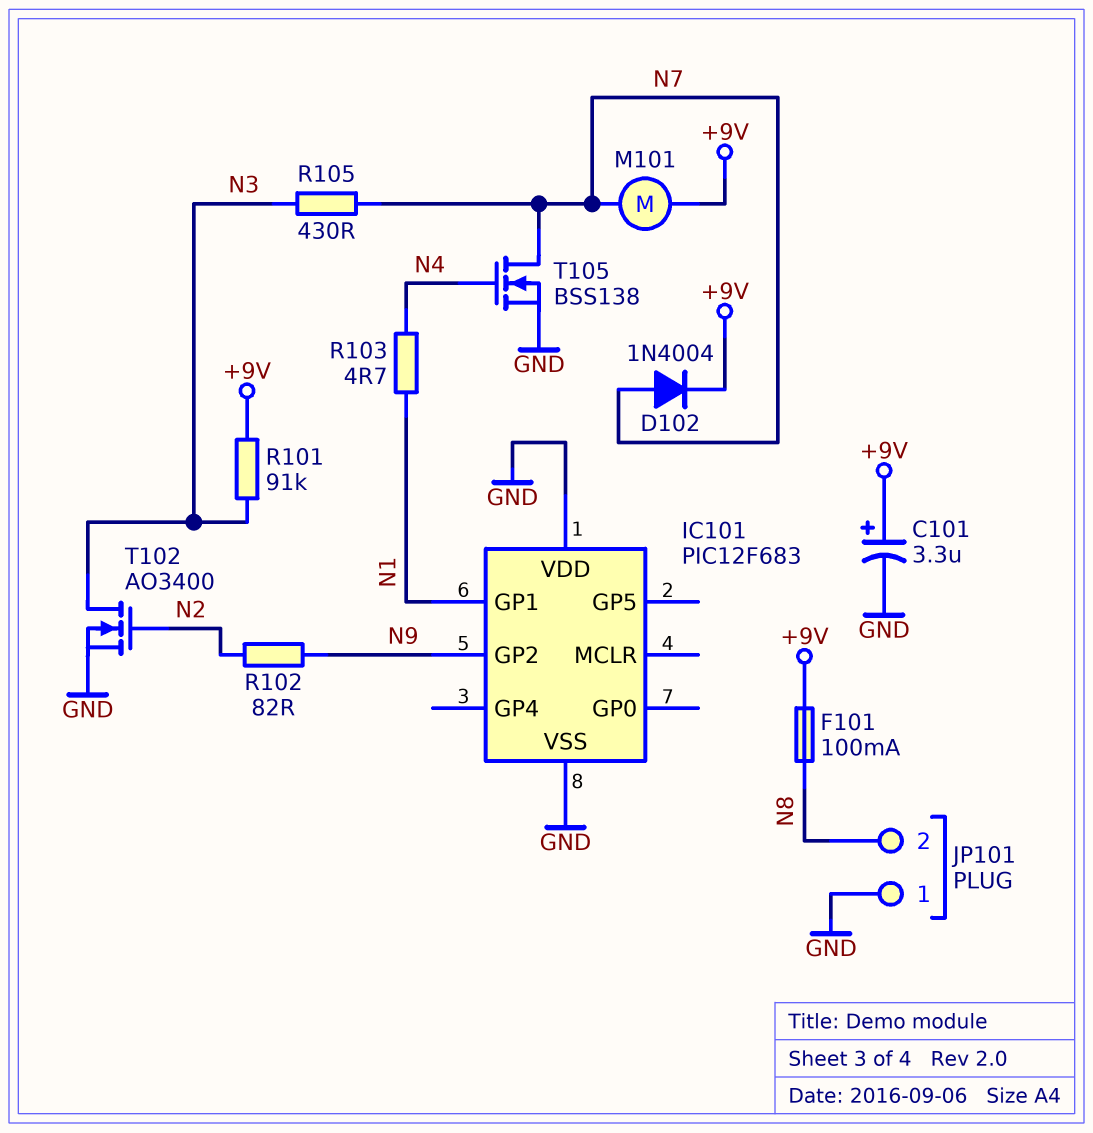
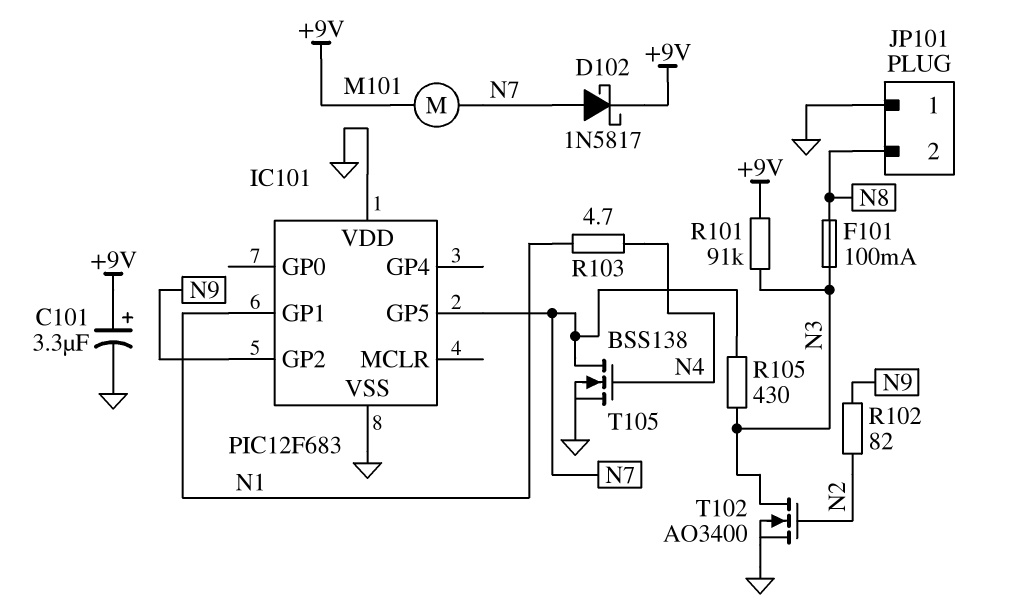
D102: diode 1N4004 (A N7, K +9V) -> schottky 1N5817 (A N7, K +9V)
F101: 100mA (+9V, N8) -> 100mA (N3, N8)
IC101 pin GP5: none -> N7

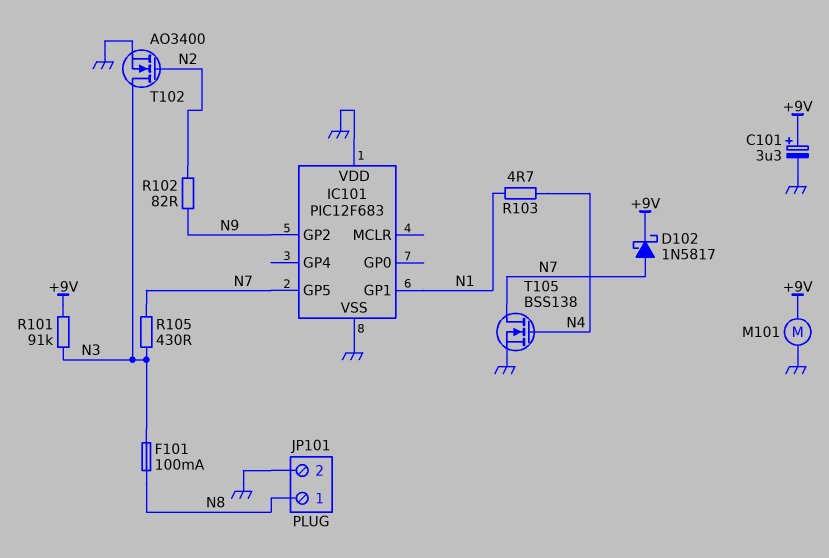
JP101 pin 1: GND -> N8
JP101 pin 2: N8 -> GND
M101: motor (+9V, N7) -> motor (+9V, GND)

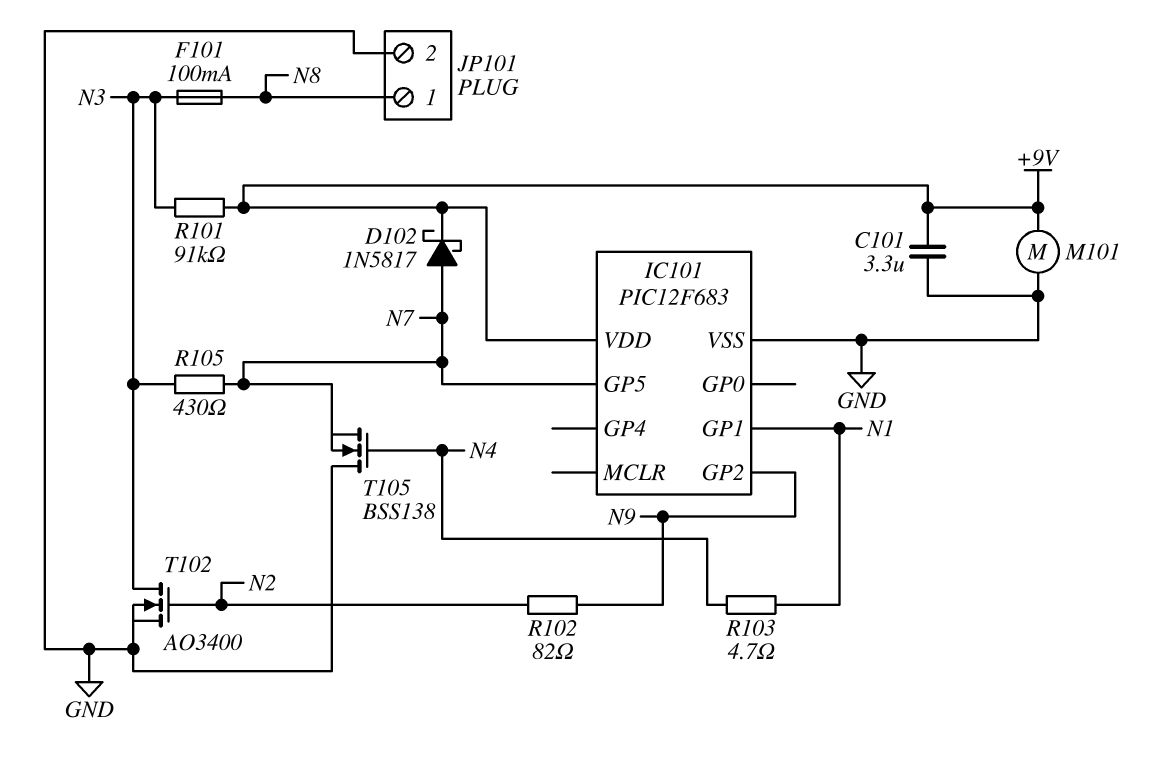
C101: 3.3uF (plus +9V, minus GND) -> 3.3uF (+9V, GND)
IC101 pin VDD: GND -> +9V
T105: NMOS BSS138 (G N4, D N7, S GND) -> NMOS BSS138 (G N4, D GND, S N7)

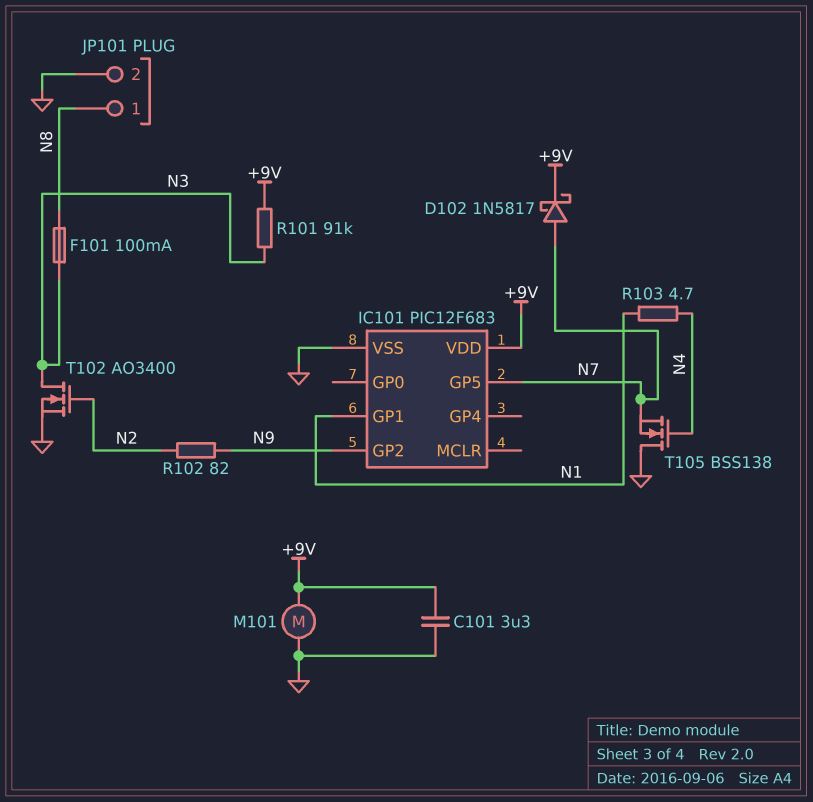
R105: 430 (N3, N7) -> none

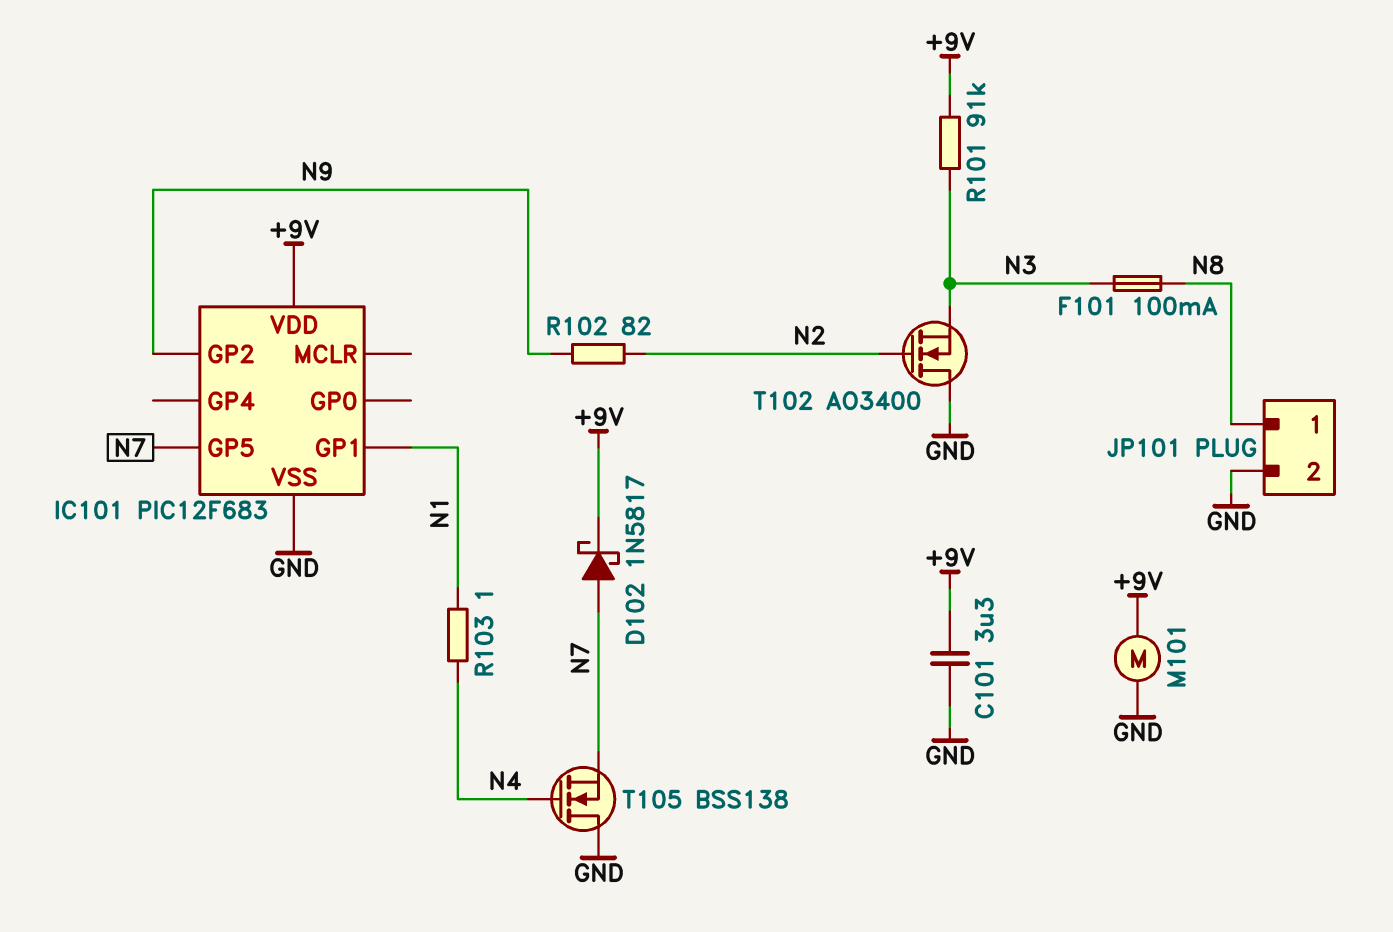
R103: 4.7 (N1, N4) -> 1 (N1, N4)
T102: NMOS AO3400 (G N2, D N3, S GND) -> NMOS AO3400 (G N2, D GND, S N3)

